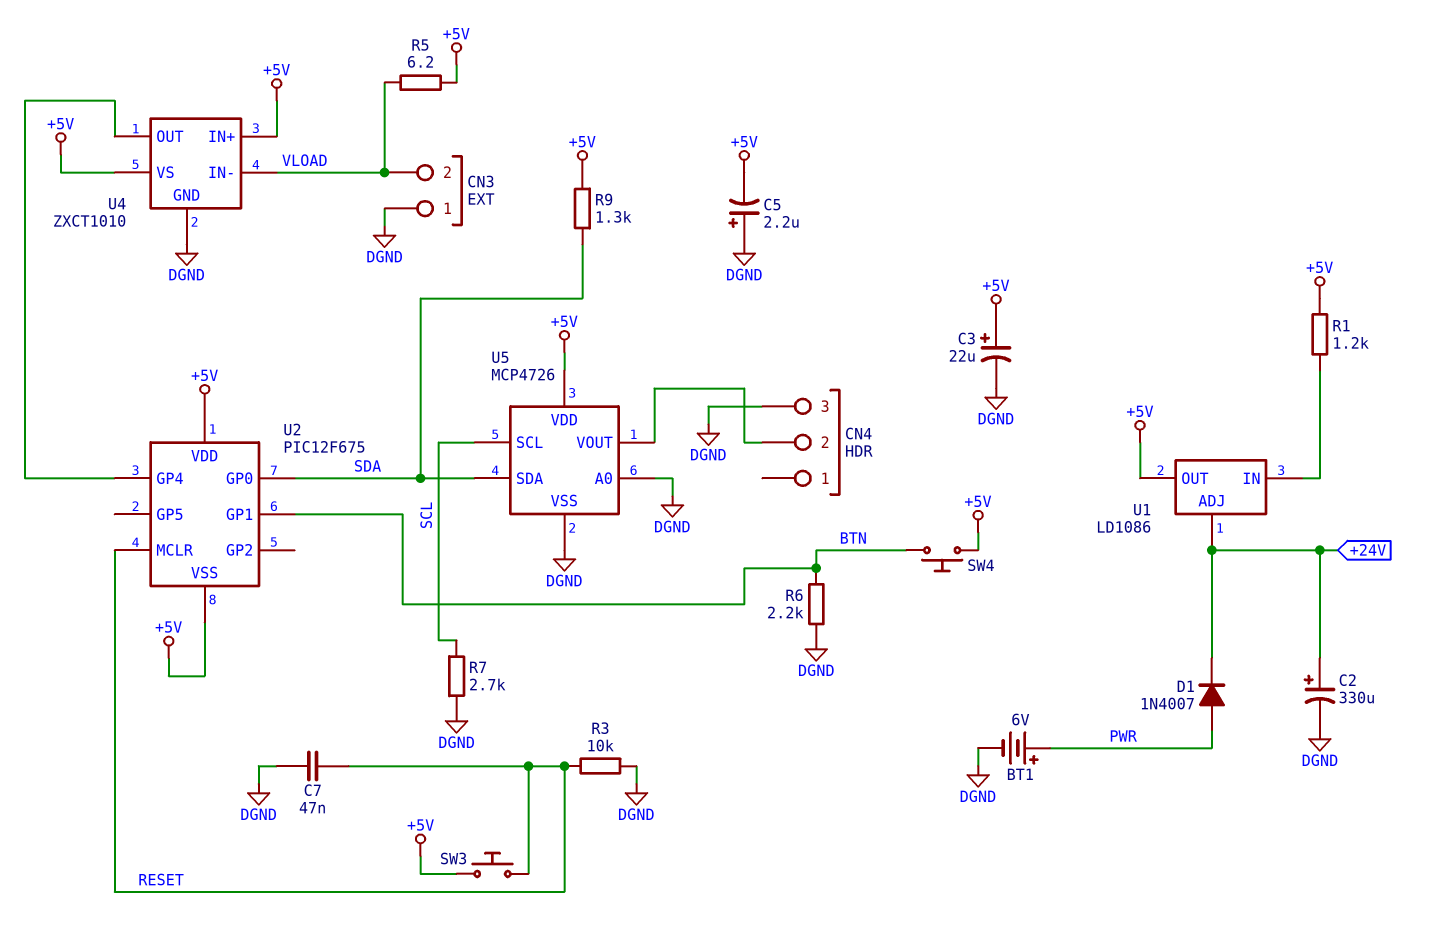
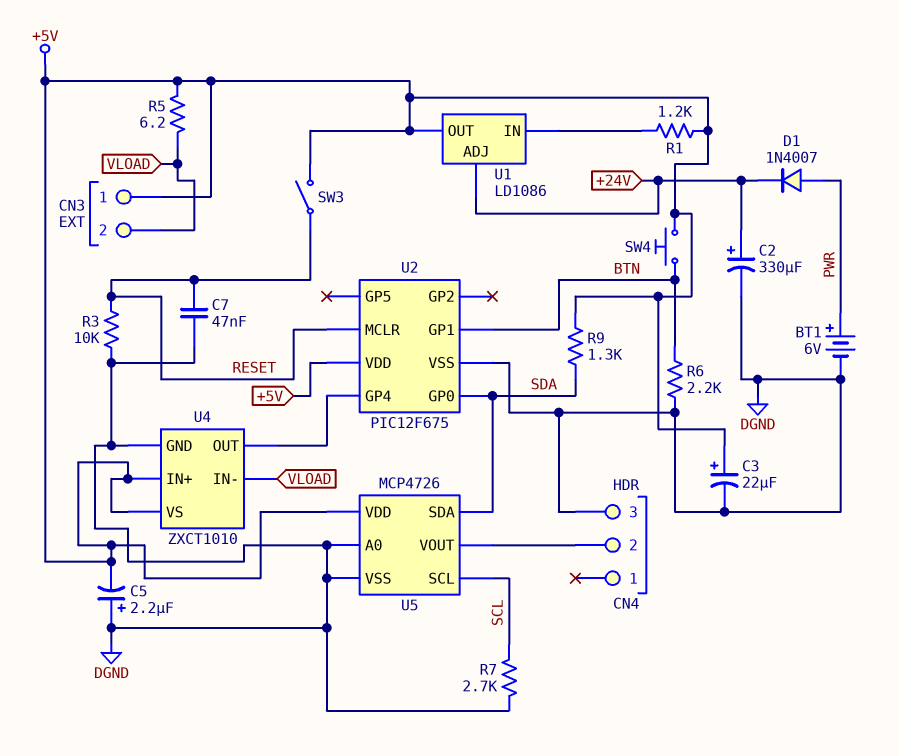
CN3 pin 1: DGND -> +5V
SW3: button (+5V, RESET) -> switch (+5V, RESET)
U2 pin VSS: +5V -> DGND

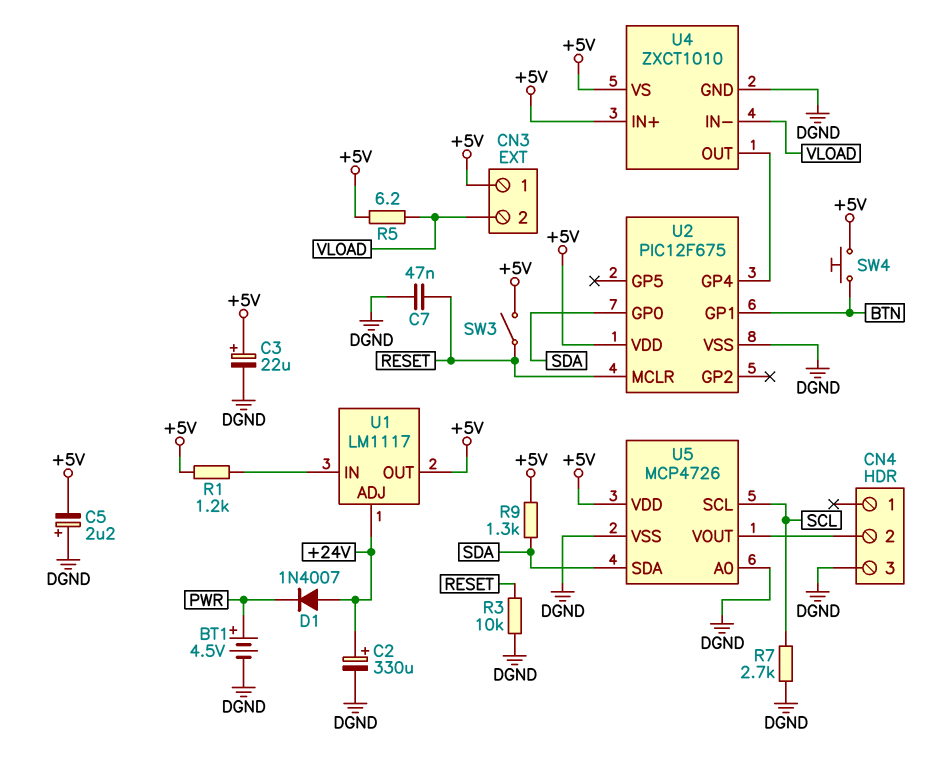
BT1: 6V (plus PWR, minus DGND) -> 4.5V (plus PWR, minus DGND)
D1: diode 1N4007 (A PWR, K +24V) -> diode 1N4007 (A +24V, K PWR)
R6: 2.2k (BTN, DGND) -> none
U1: LD1086 -> LM1117

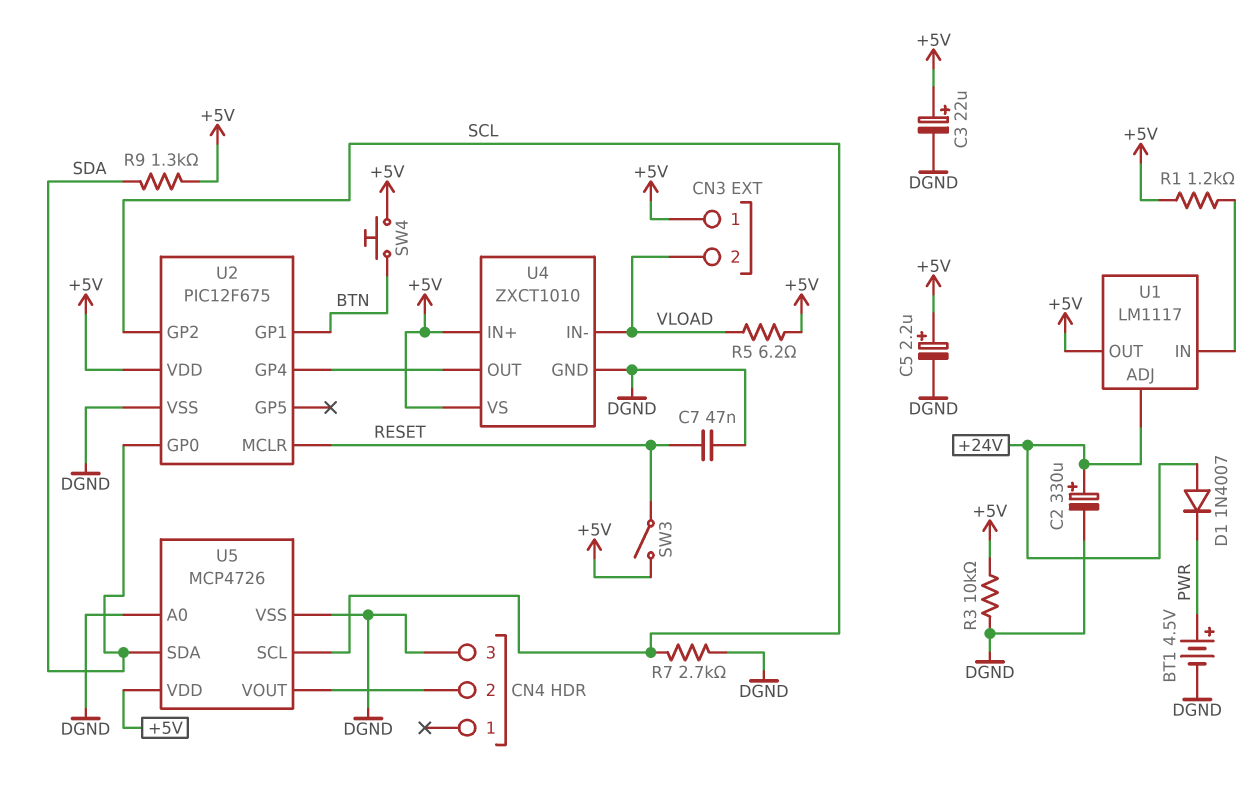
C5: 2.2uF (plus DGND, minus +5V) -> 2.2uF (plus +5V, minus DGND)
R3: 10k (DGND, RESET) -> 10k (+5V, DGND)
U2 pin GP2: none -> SCL

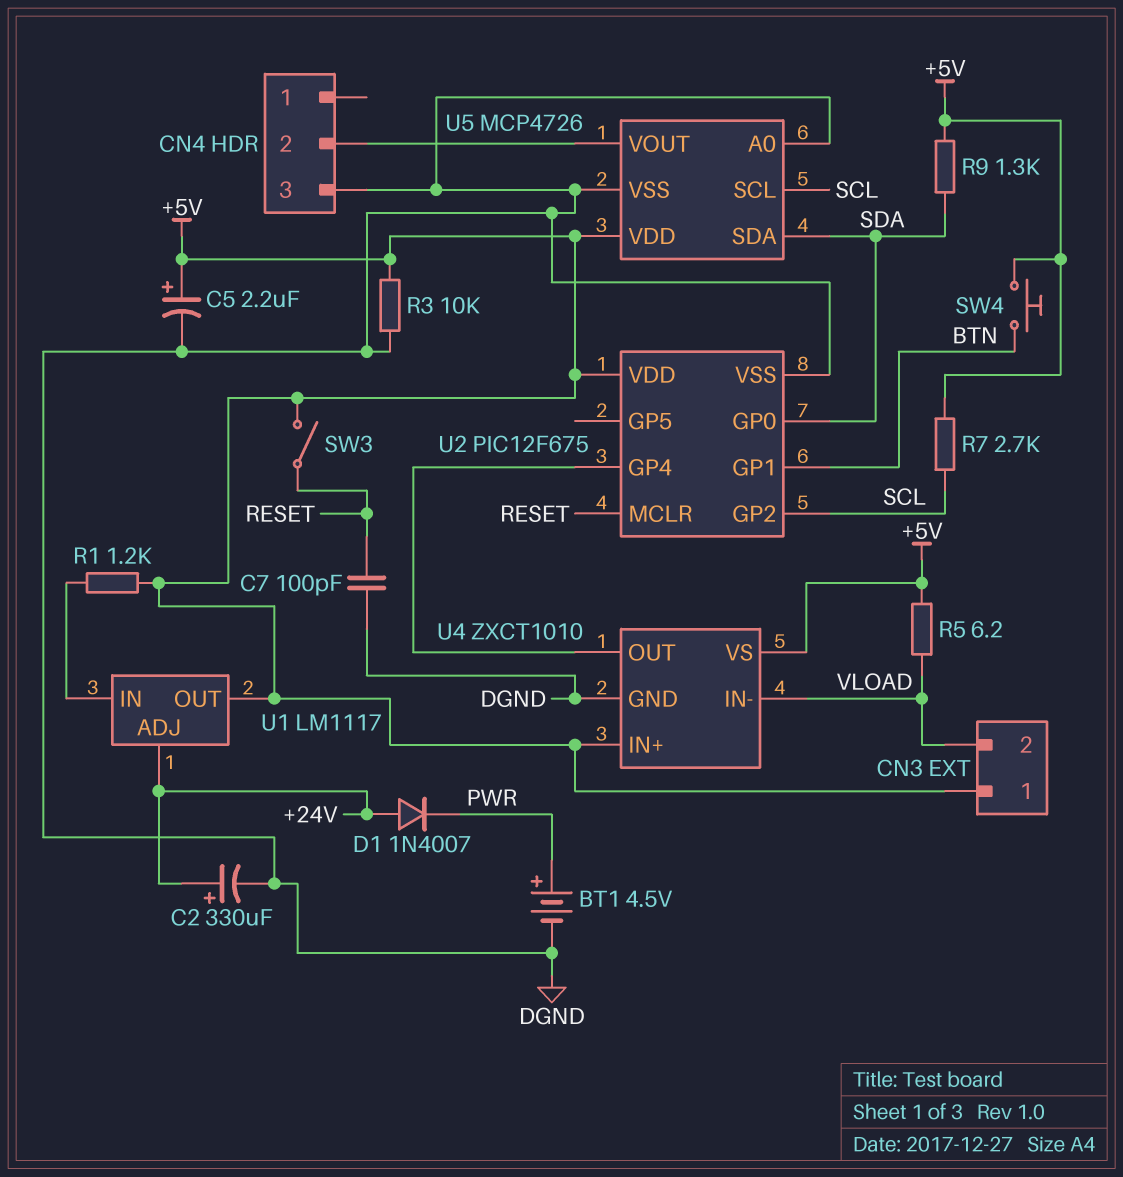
C3: 22uF (plus +5V, minus DGND) -> none
C7: 47nF (DGND, RESET) -> 100pF (DGND, RESET)
R7: 2.7k (DGND, SCL) -> 2.7k (+5V, SCL)

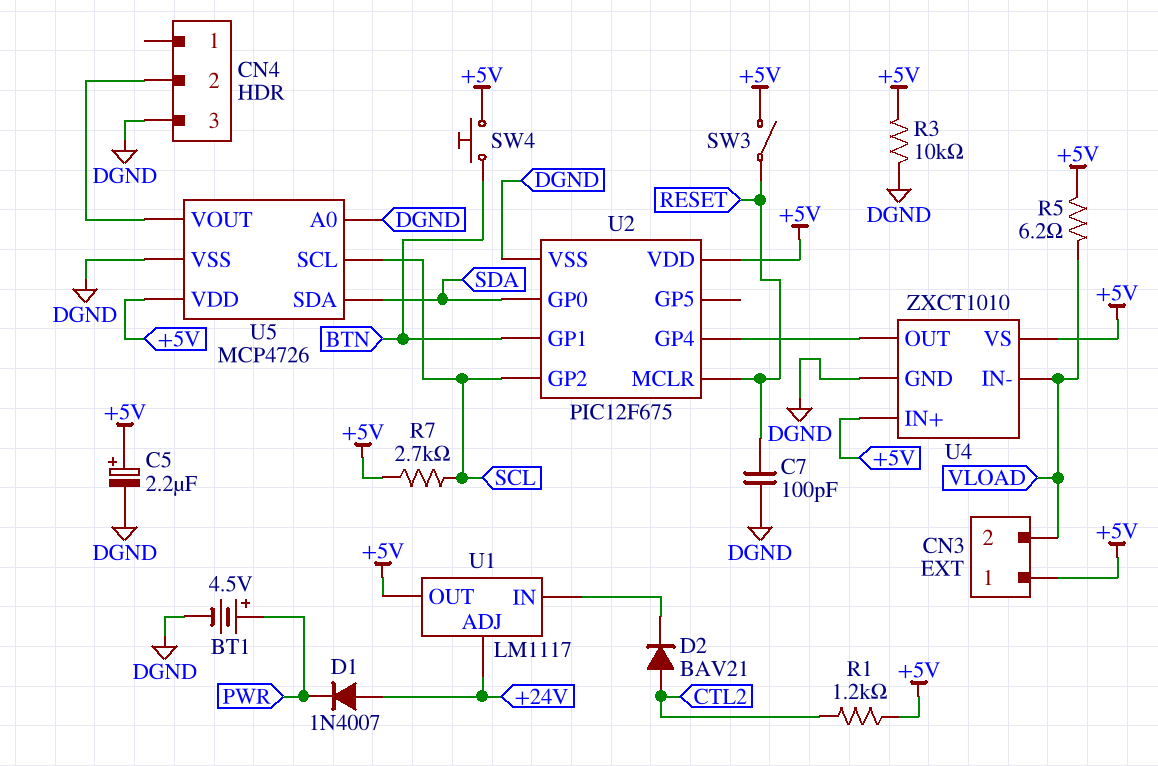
C2: 330uF (plus +24V, minus DGND) -> none
D2: none -> diode BAV21 (A CTL2, K U1/IN)
R1: 1.2k (+5V, U1/IN) -> 1.2k (+5V, CTL2)
R9: 1.3k (+5V, SDA) -> none

